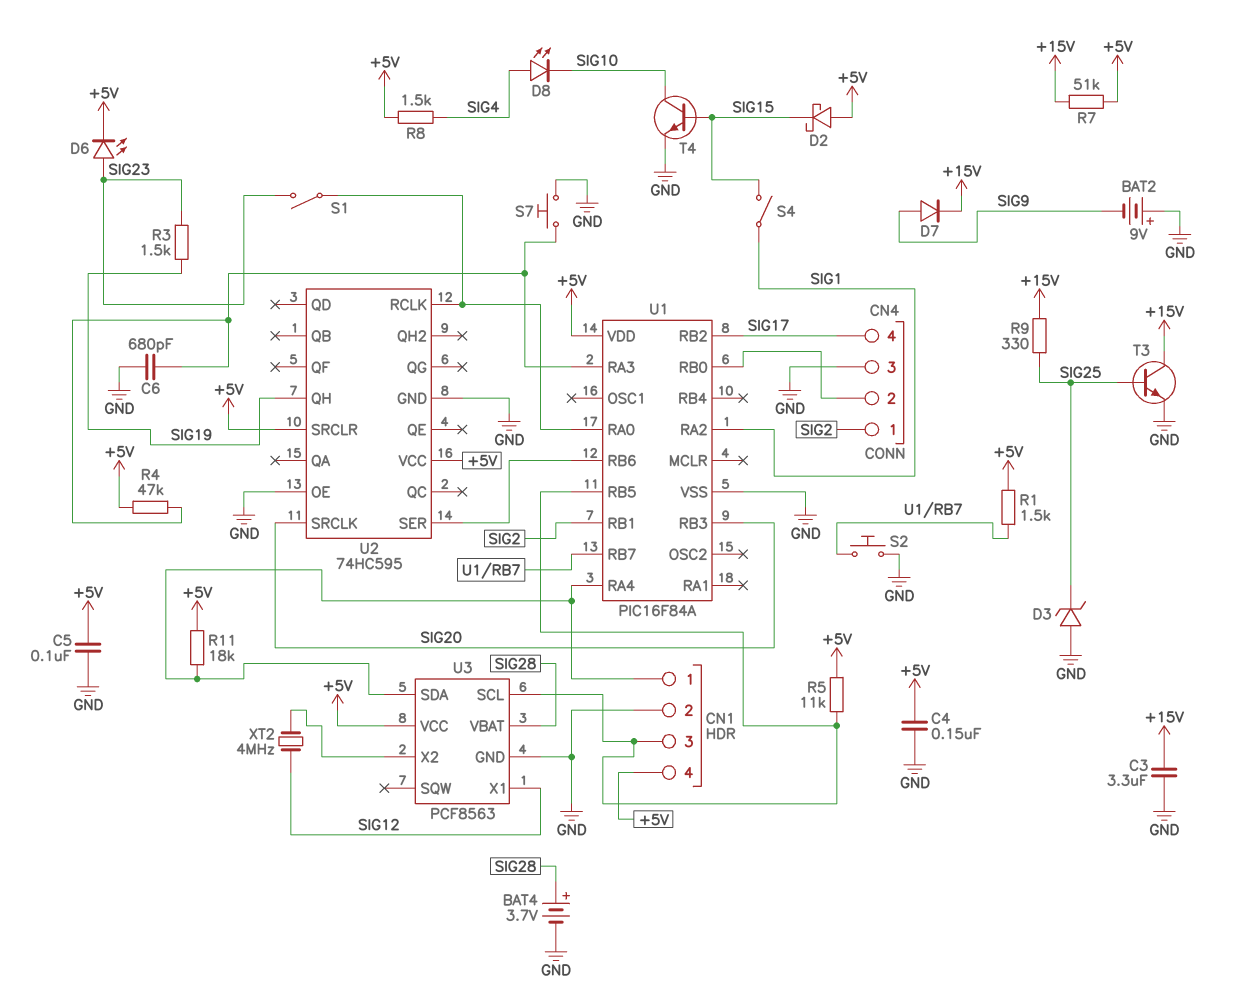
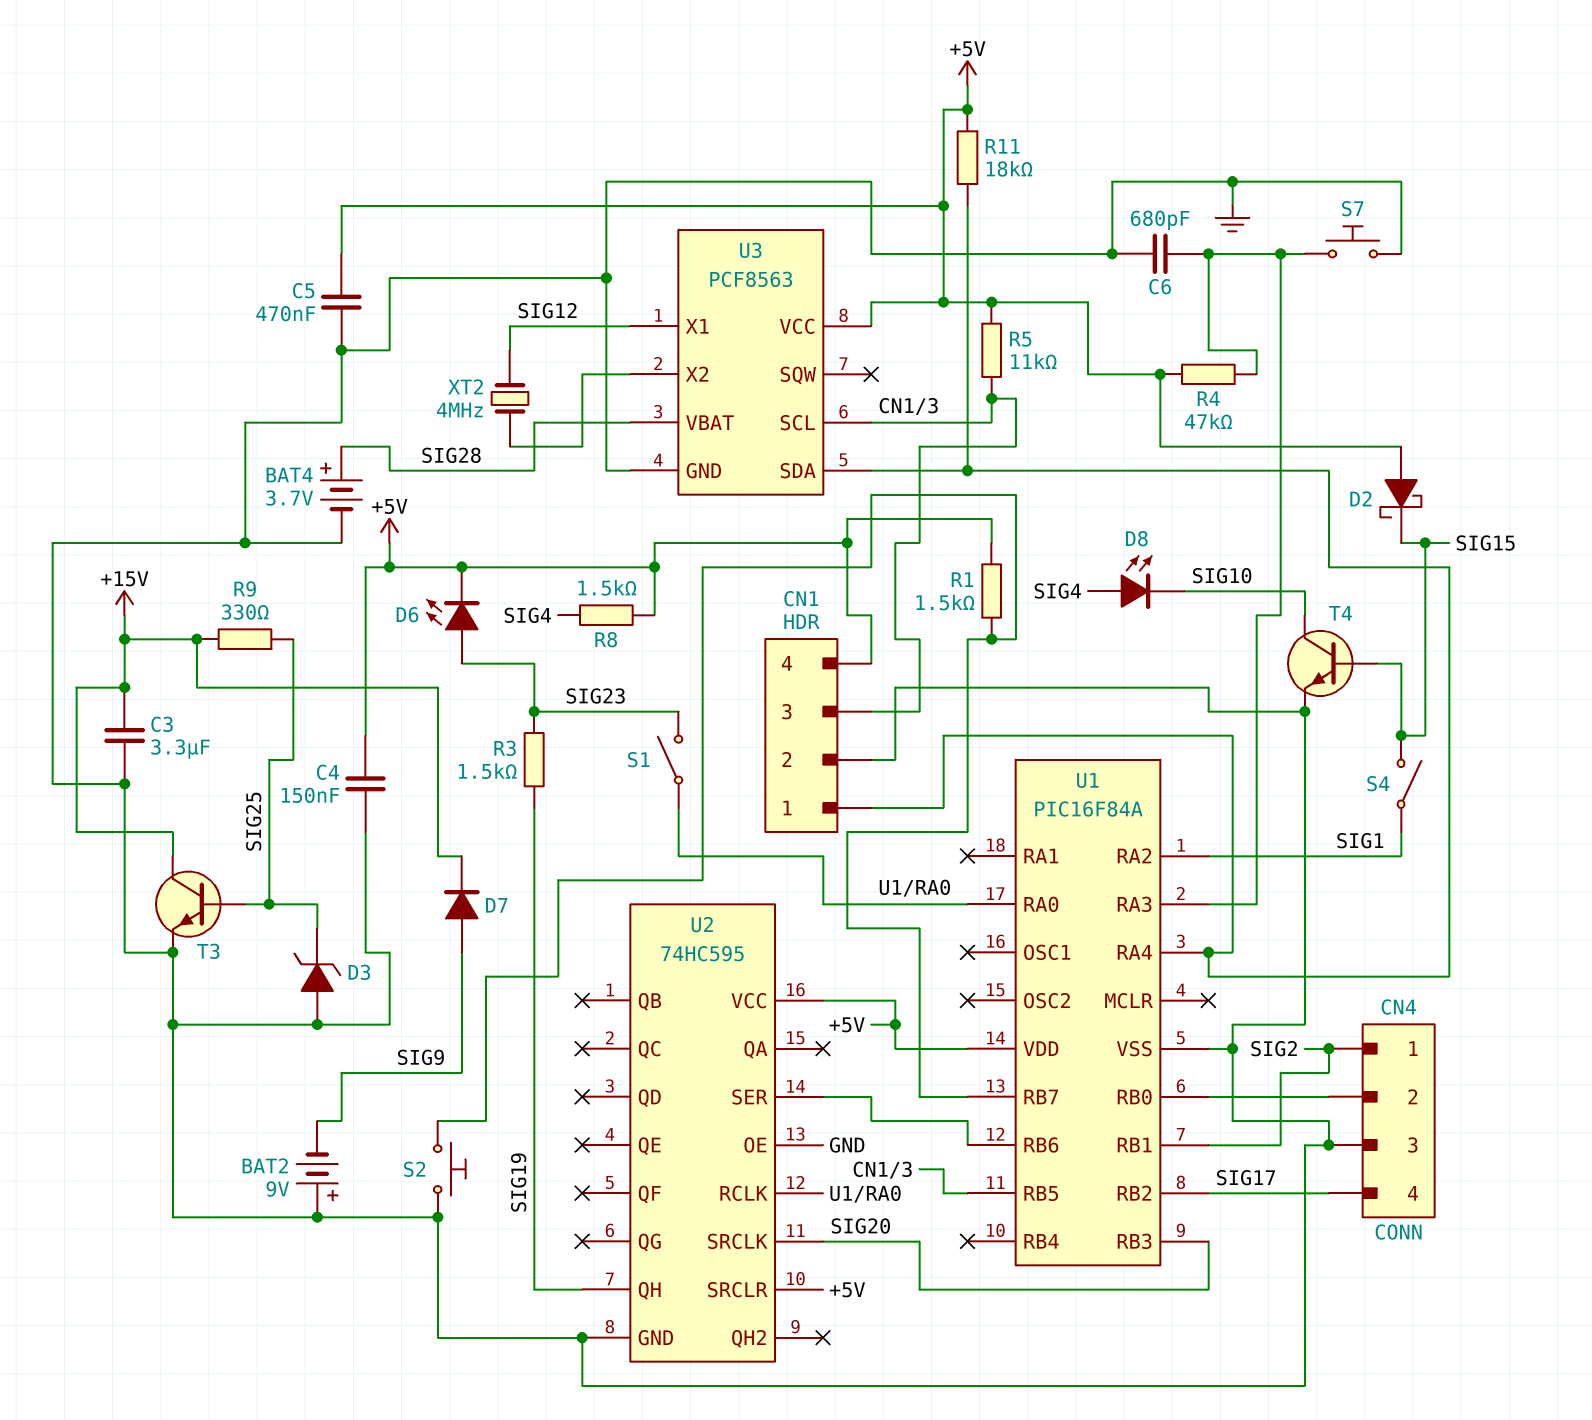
C5: 100nF (+5V, GND) -> 470nF (+5V, GND)
R7: 51k (+5V, +15V) -> none

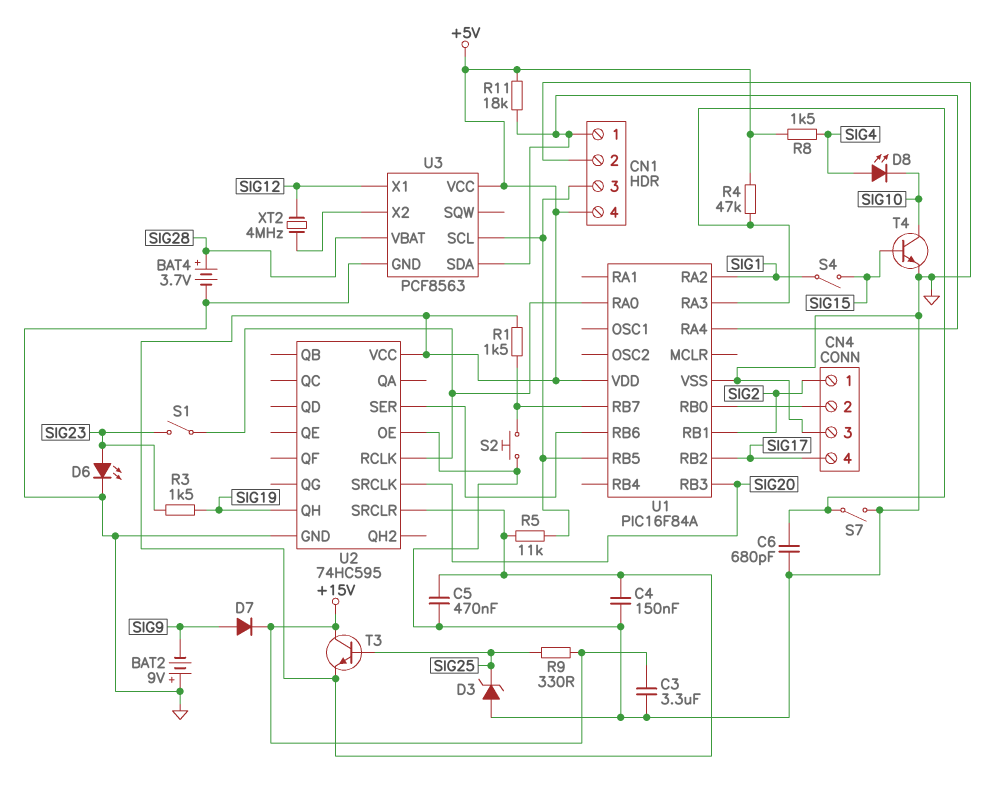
D2: schottky (A +5V, K SIG15) -> none
D6: LED (A SIG23, K +5V) -> LED (A SIG23, K GND)
S7: button (GND, U1/RA3) -> switch (GND, U1/RA3)
T3: NPN (B SIG25, C +15V, E GND) -> NPN (B SIG25, C +15V, E +5V)

